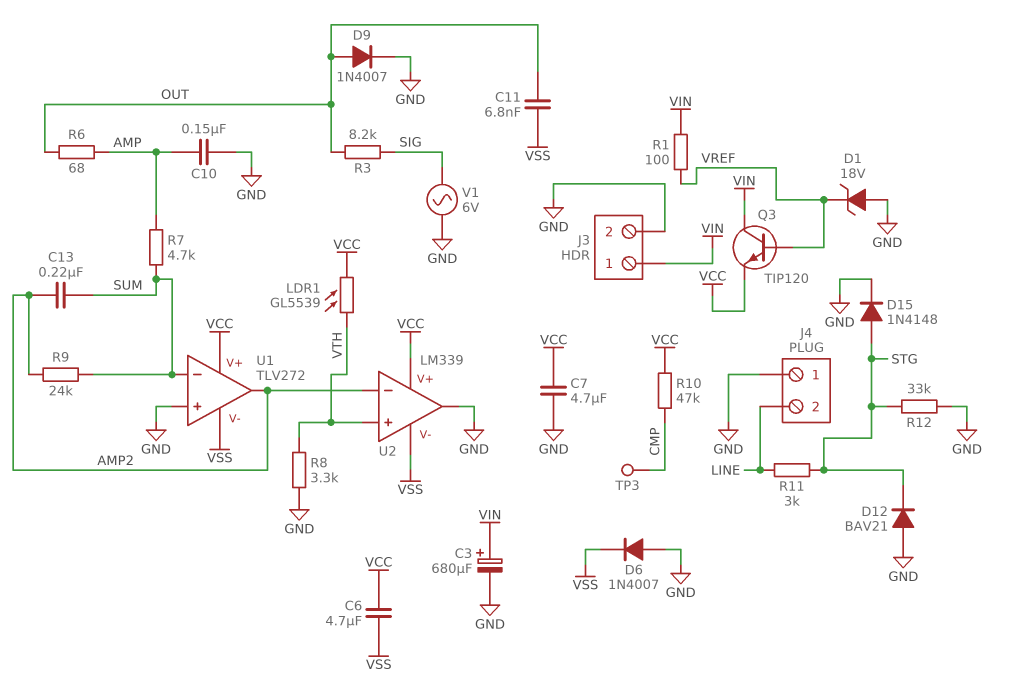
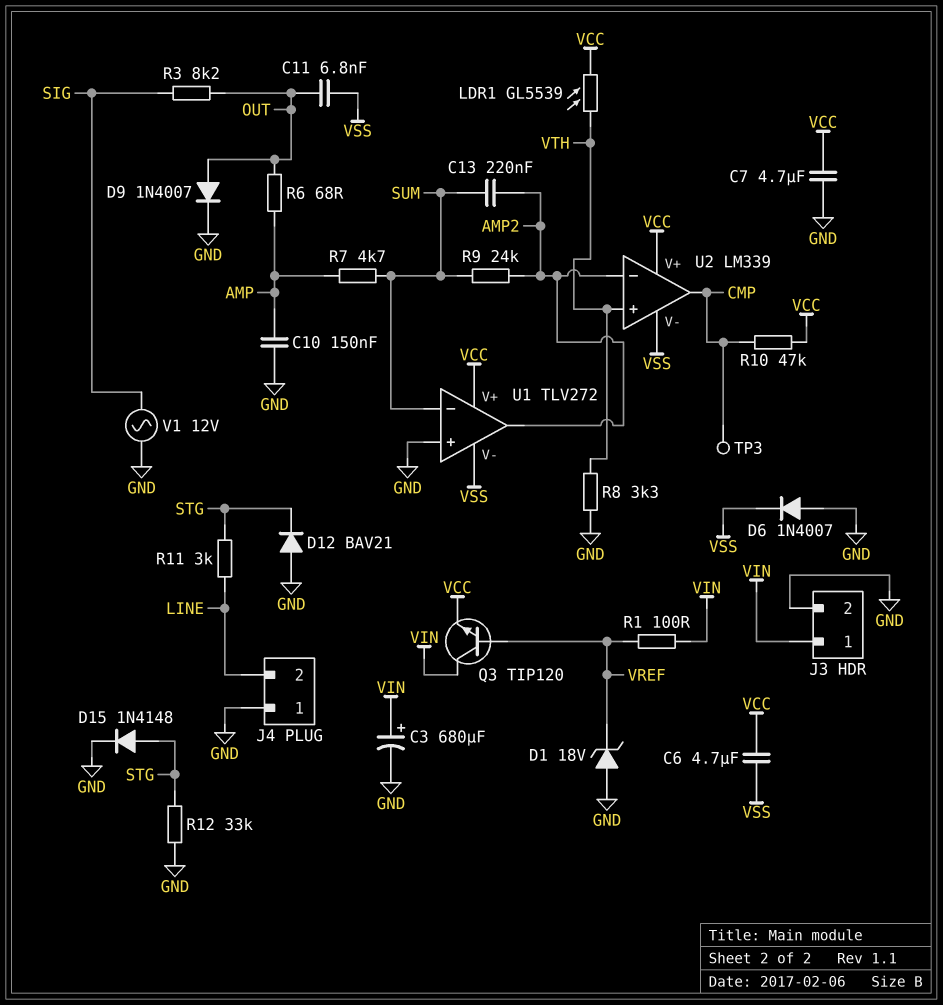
U2 pin out: GND -> CMP
V1: AC 6V (GND, SIG) -> AC 12V (GND, SIG)

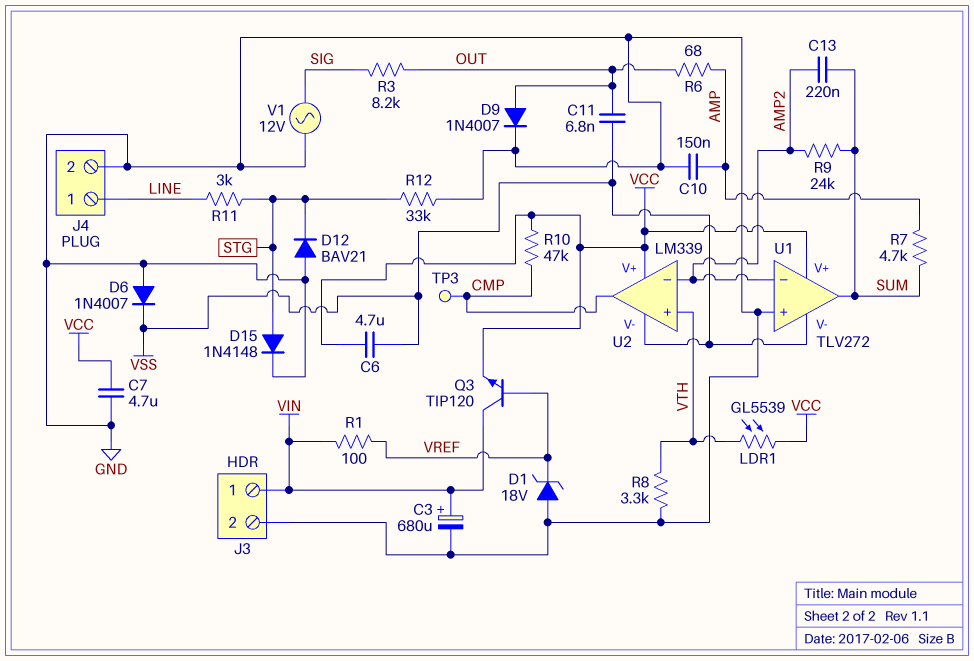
J4 pin 1: GND -> LINE
J4 pin 2: LINE -> GND
U1 pin in-: SUM -> AMP2
U1 pin out: AMP2 -> SUM

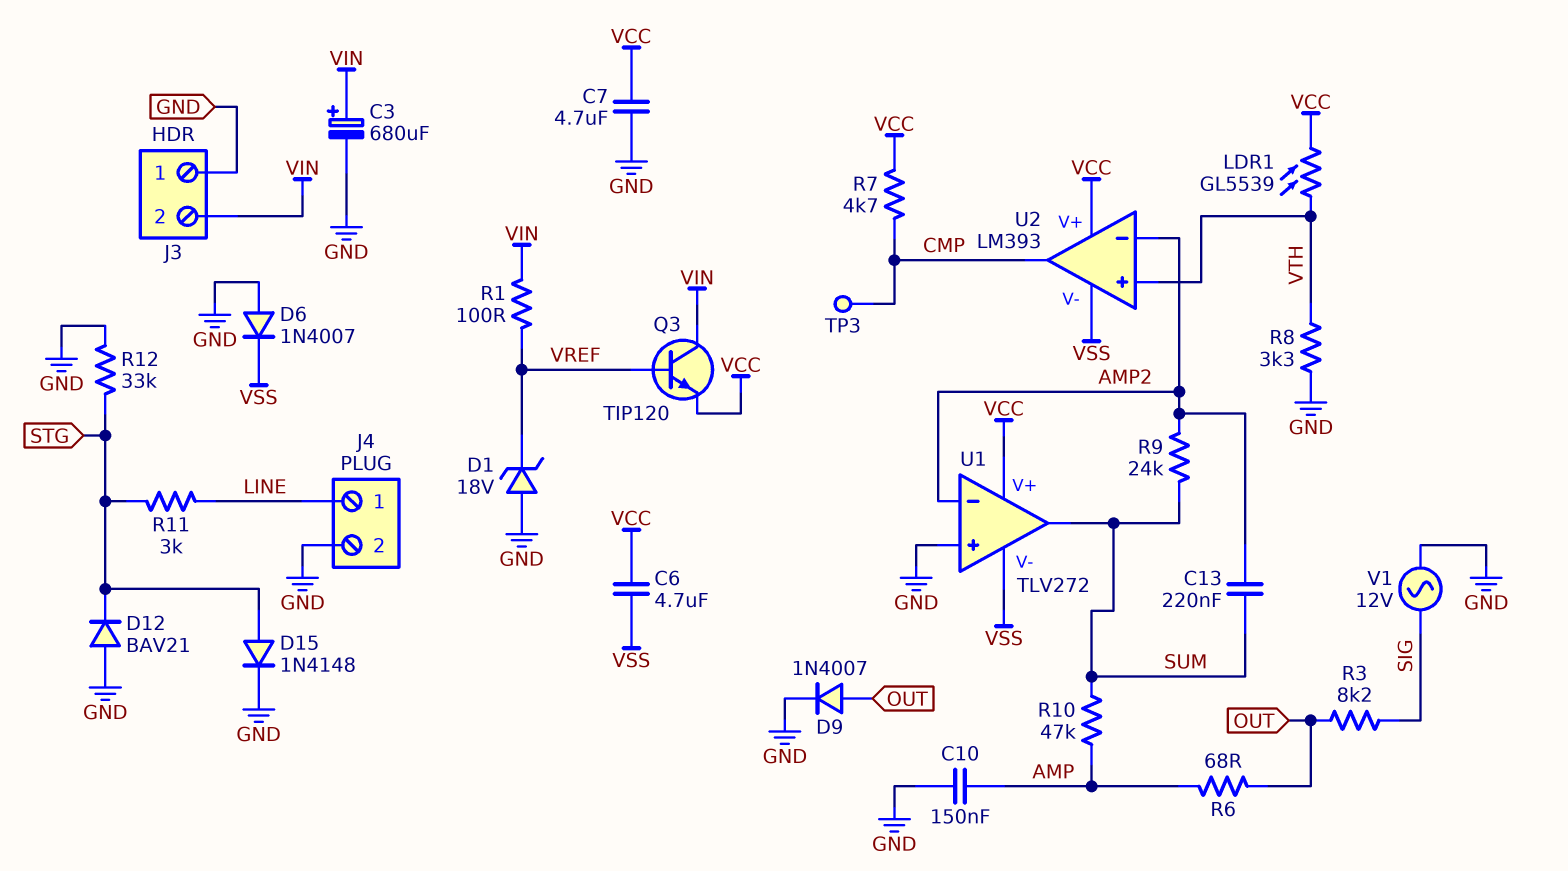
C11: 6.8nF (OUT, VSS) -> none
J3 pin 1: VIN -> GND
J3 pin 2: GND -> VIN
R7: 4.7k (AMP, SUM) -> 4.7k (CMP, VCC)
R10: 47k (CMP, VCC) -> 47k (AMP, SUM)
U2: LM339 -> LM393

